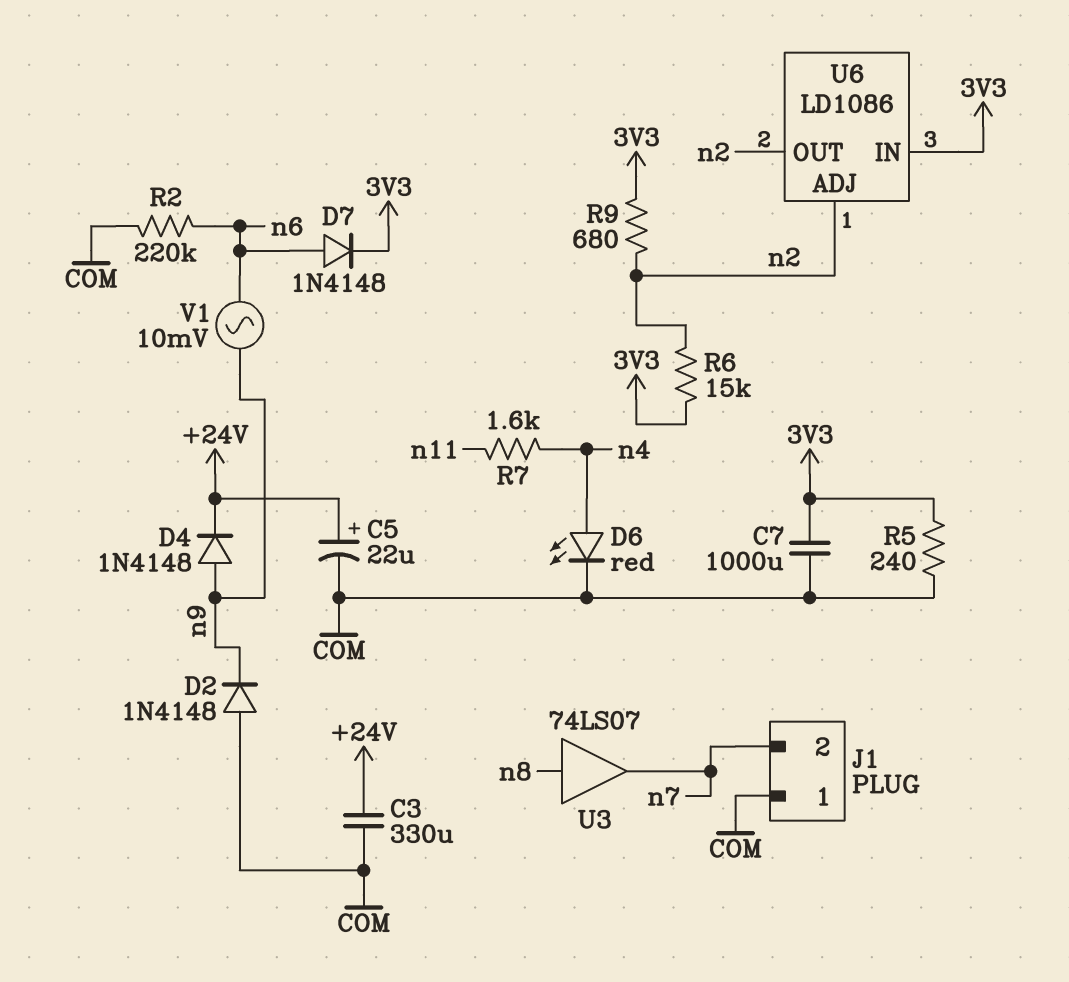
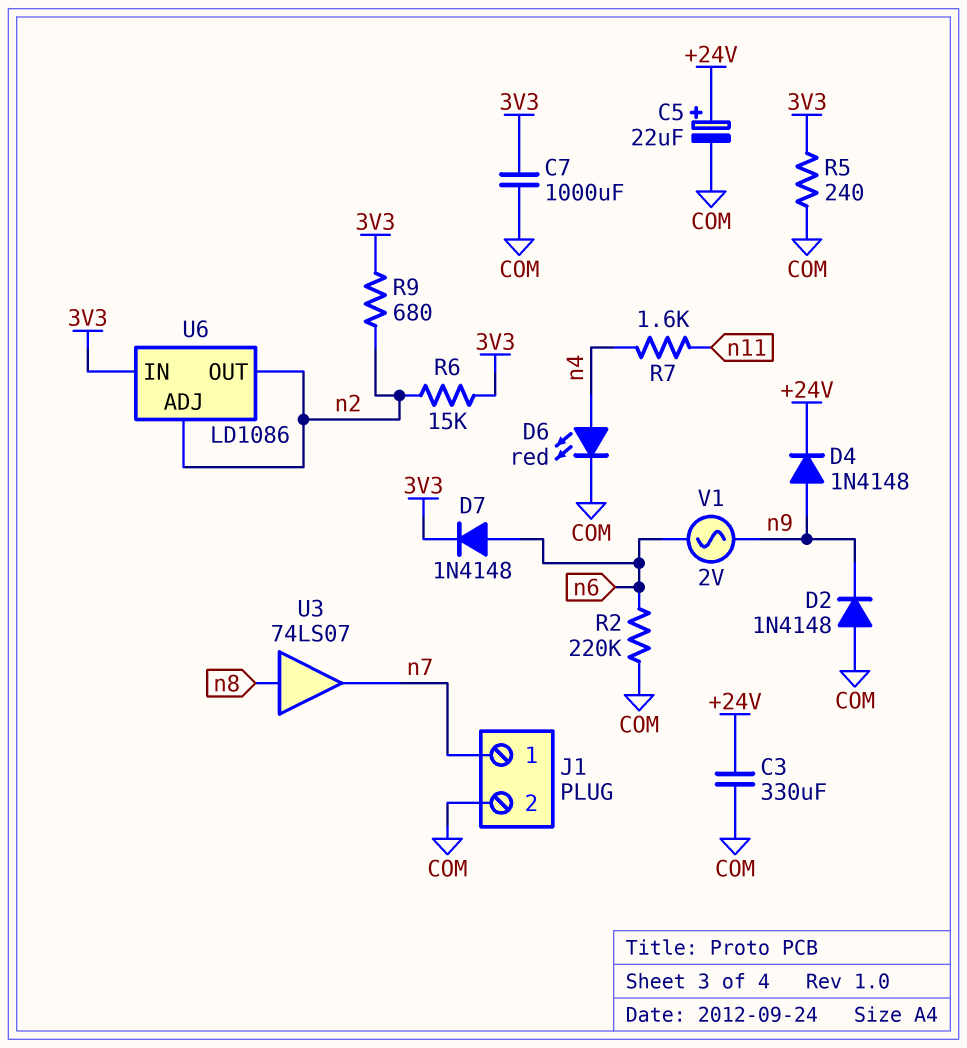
J1 pin 1: COM -> n7
J1 pin 2: n7 -> COM
V1: AC 10mV (n6, n9) -> AC 2V (n6, n9)

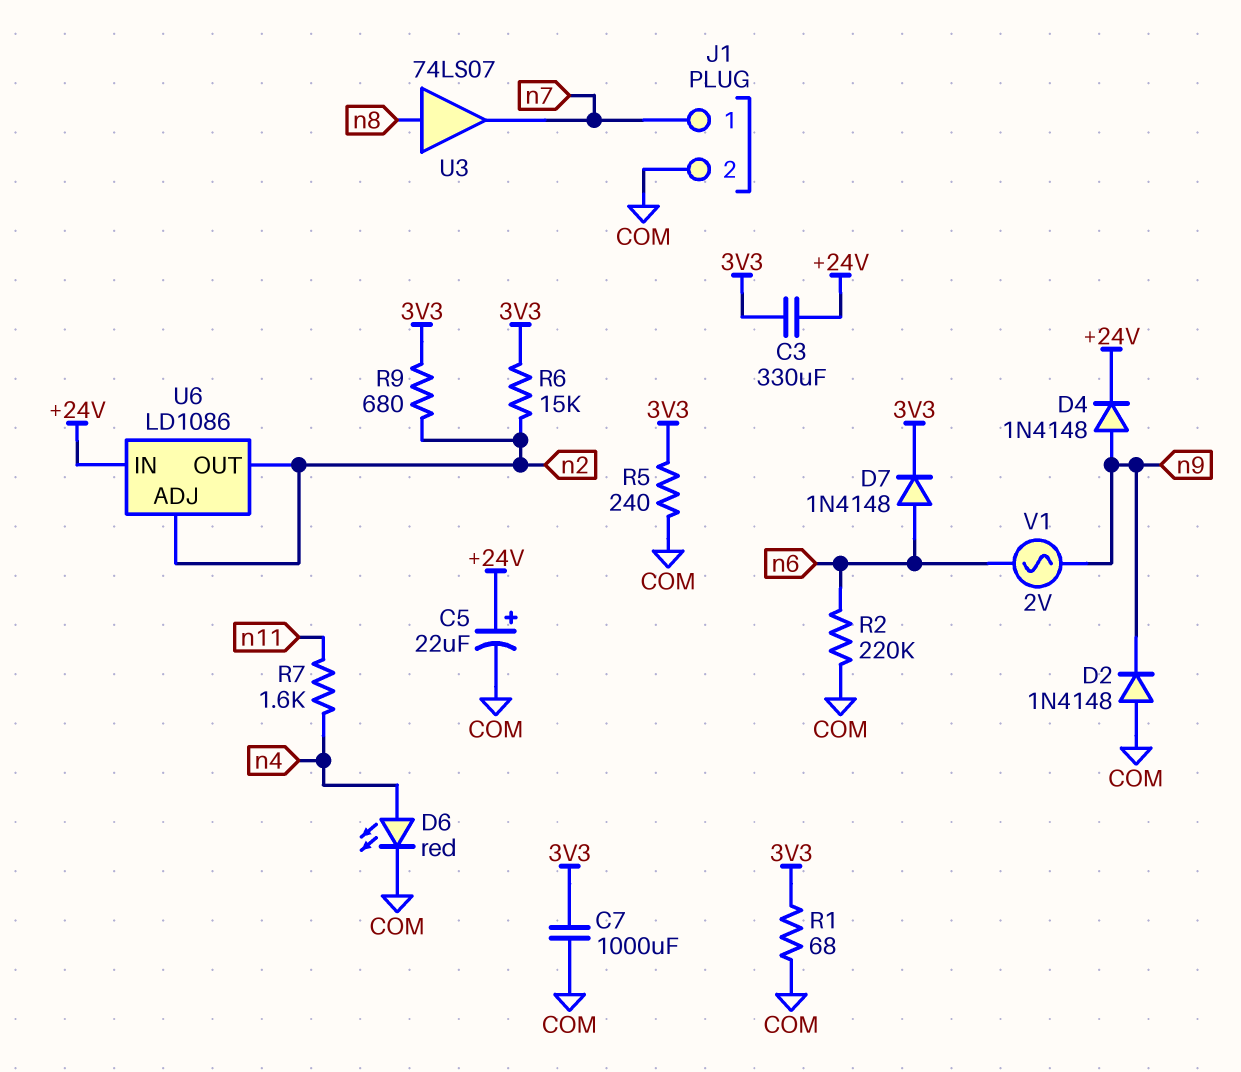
C3: 330uF (+24V, COM) -> 330uF (+24V, 3V3)
R1: none -> 68 (3V3, COM)
U6 pin IN: 3V3 -> +24V

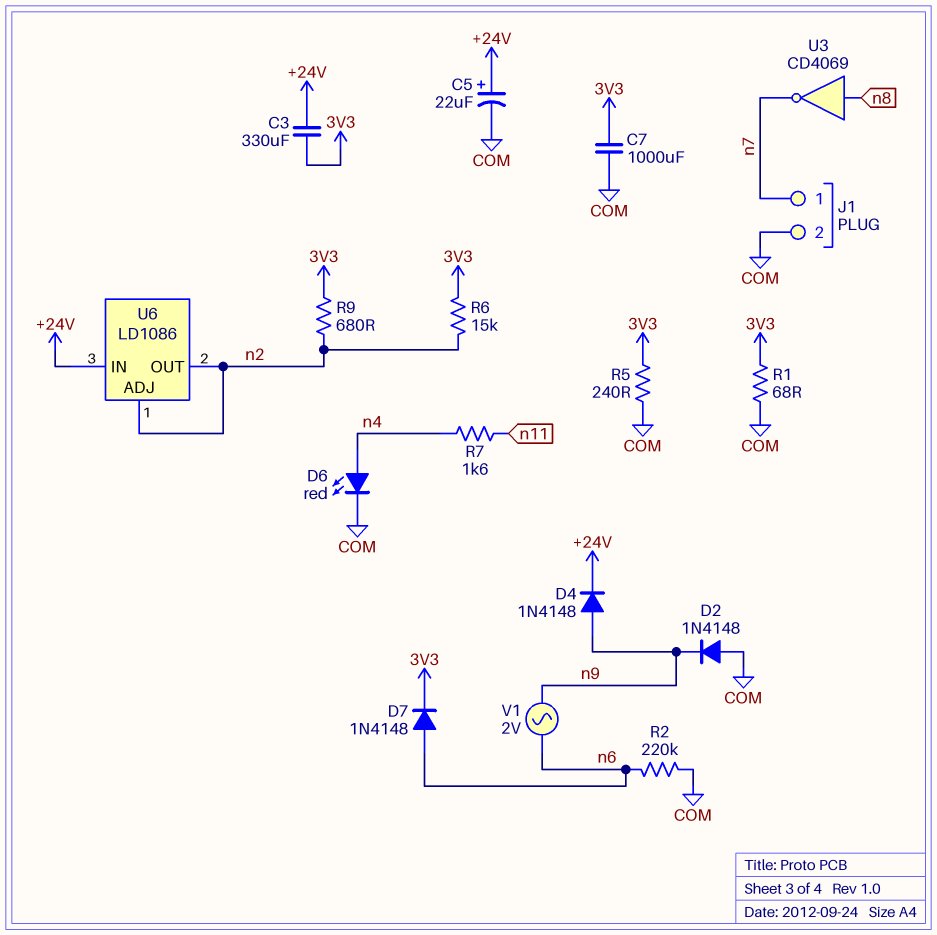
U3: buffer 74LS07 (in n8, out n7) -> NOT CD4069 (in n8, out n7)

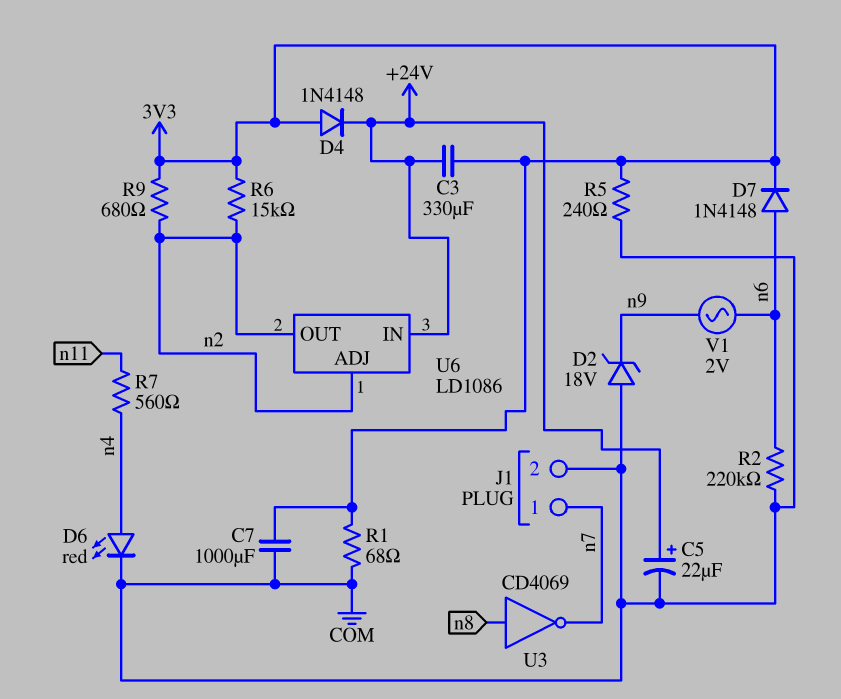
D2: diode 1N4148 (A COM, K n9) -> zener 18V (A COM, K n9)
D4: diode 1N4148 (A n9, K +24V) -> diode 1N4148 (A 3V3, K +24V)
R7: 1.6k (n4, n11) -> 560 (n4, n11)

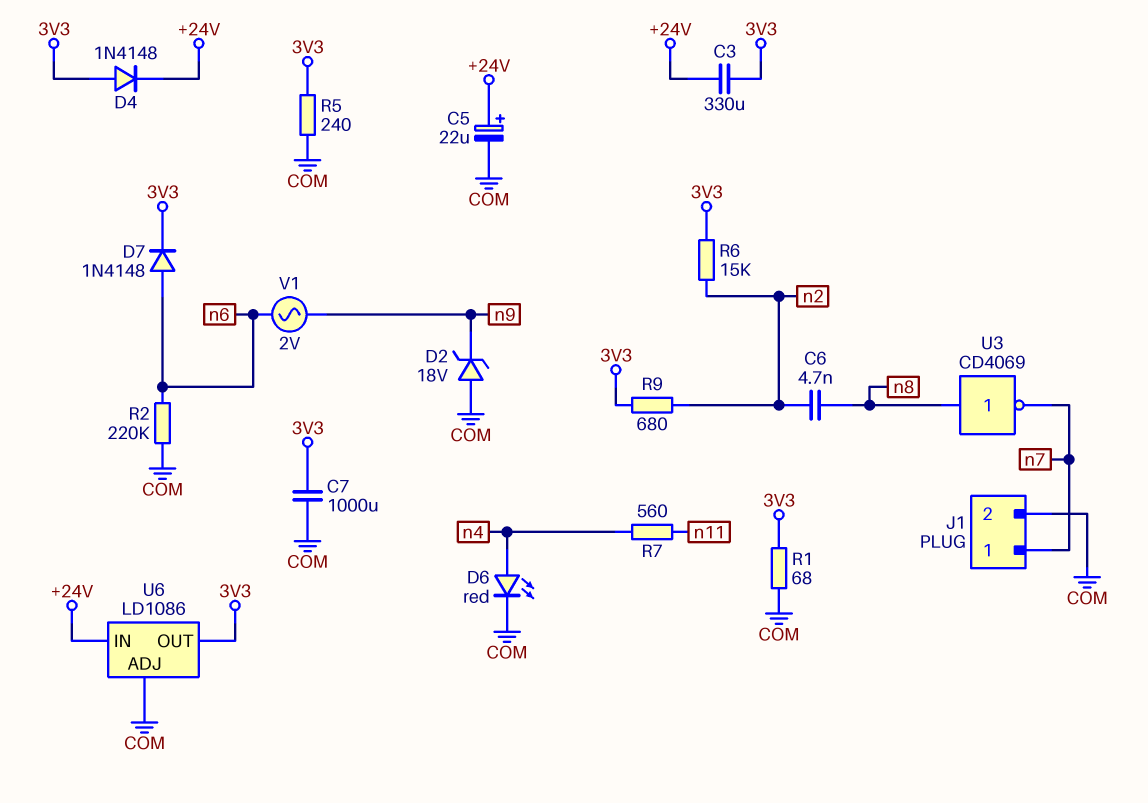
C6: none -> 4.7nF (n2, n8)
U6 pin ADJ: n2 -> COM
U6 pin OUT: n2 -> 3V3

